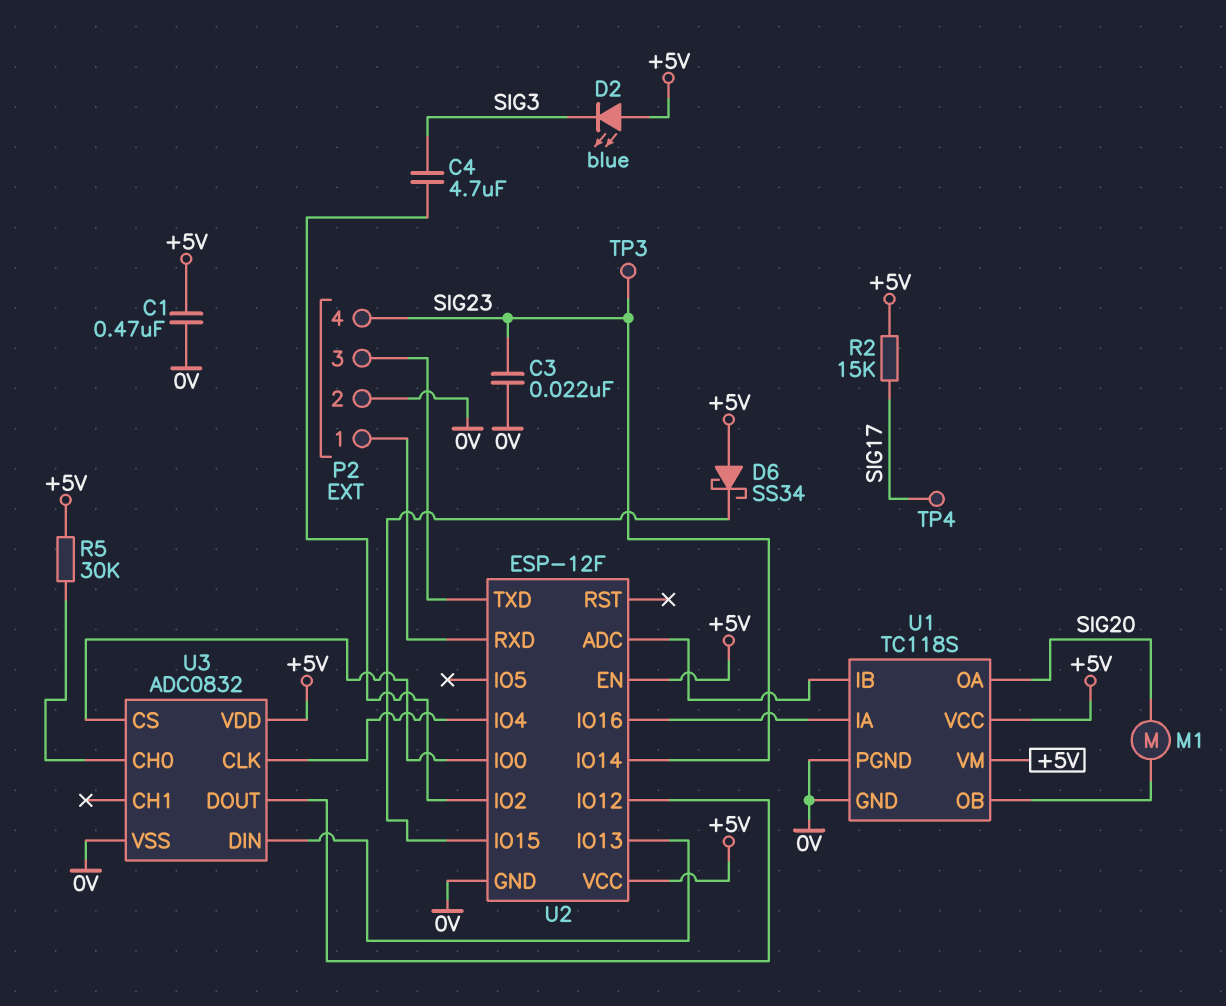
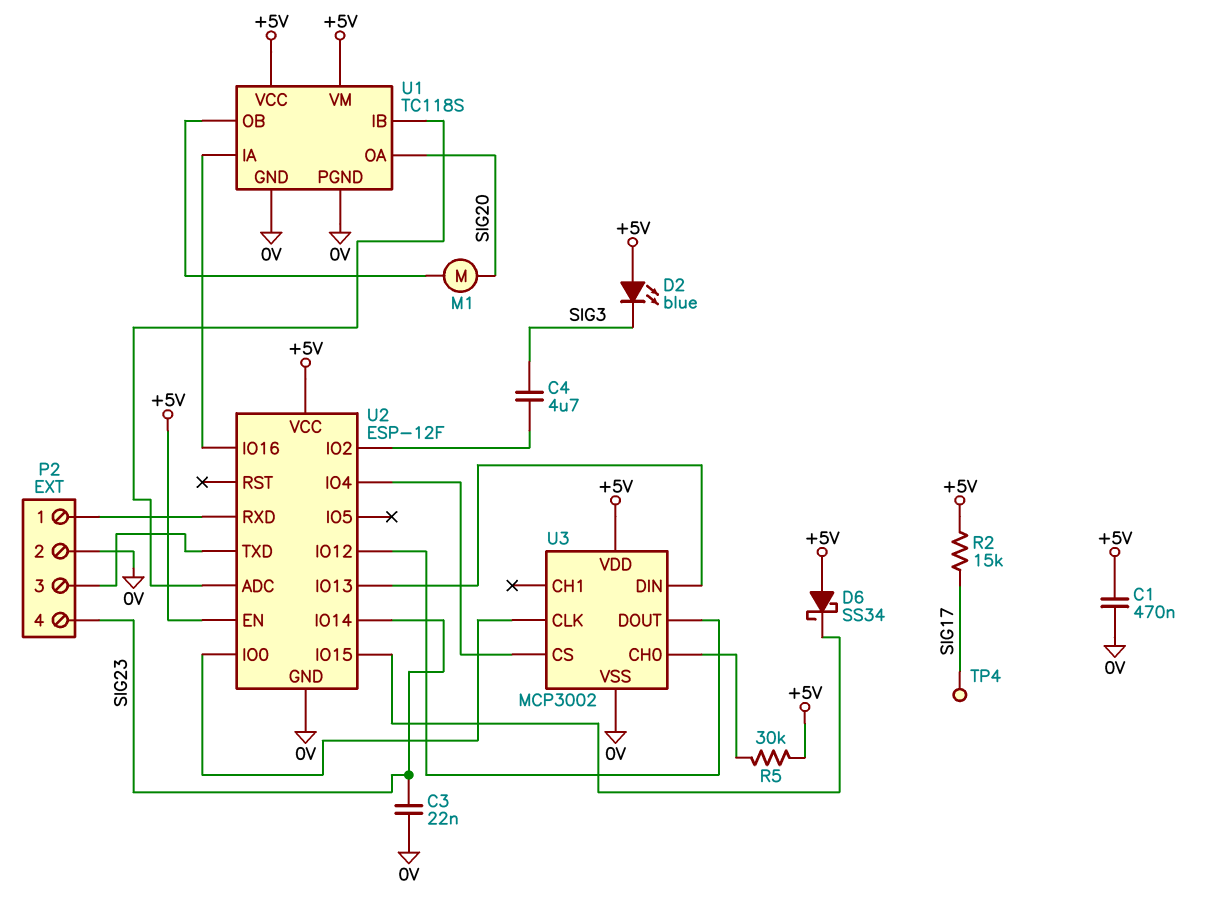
TP3: test point (SIG23) -> none
U3: ADC0832 -> MCP3002
U3 pin CLK: U2/IO4 -> U2/IO0
U3 pin CS: U2/IO0 -> U2/IO4

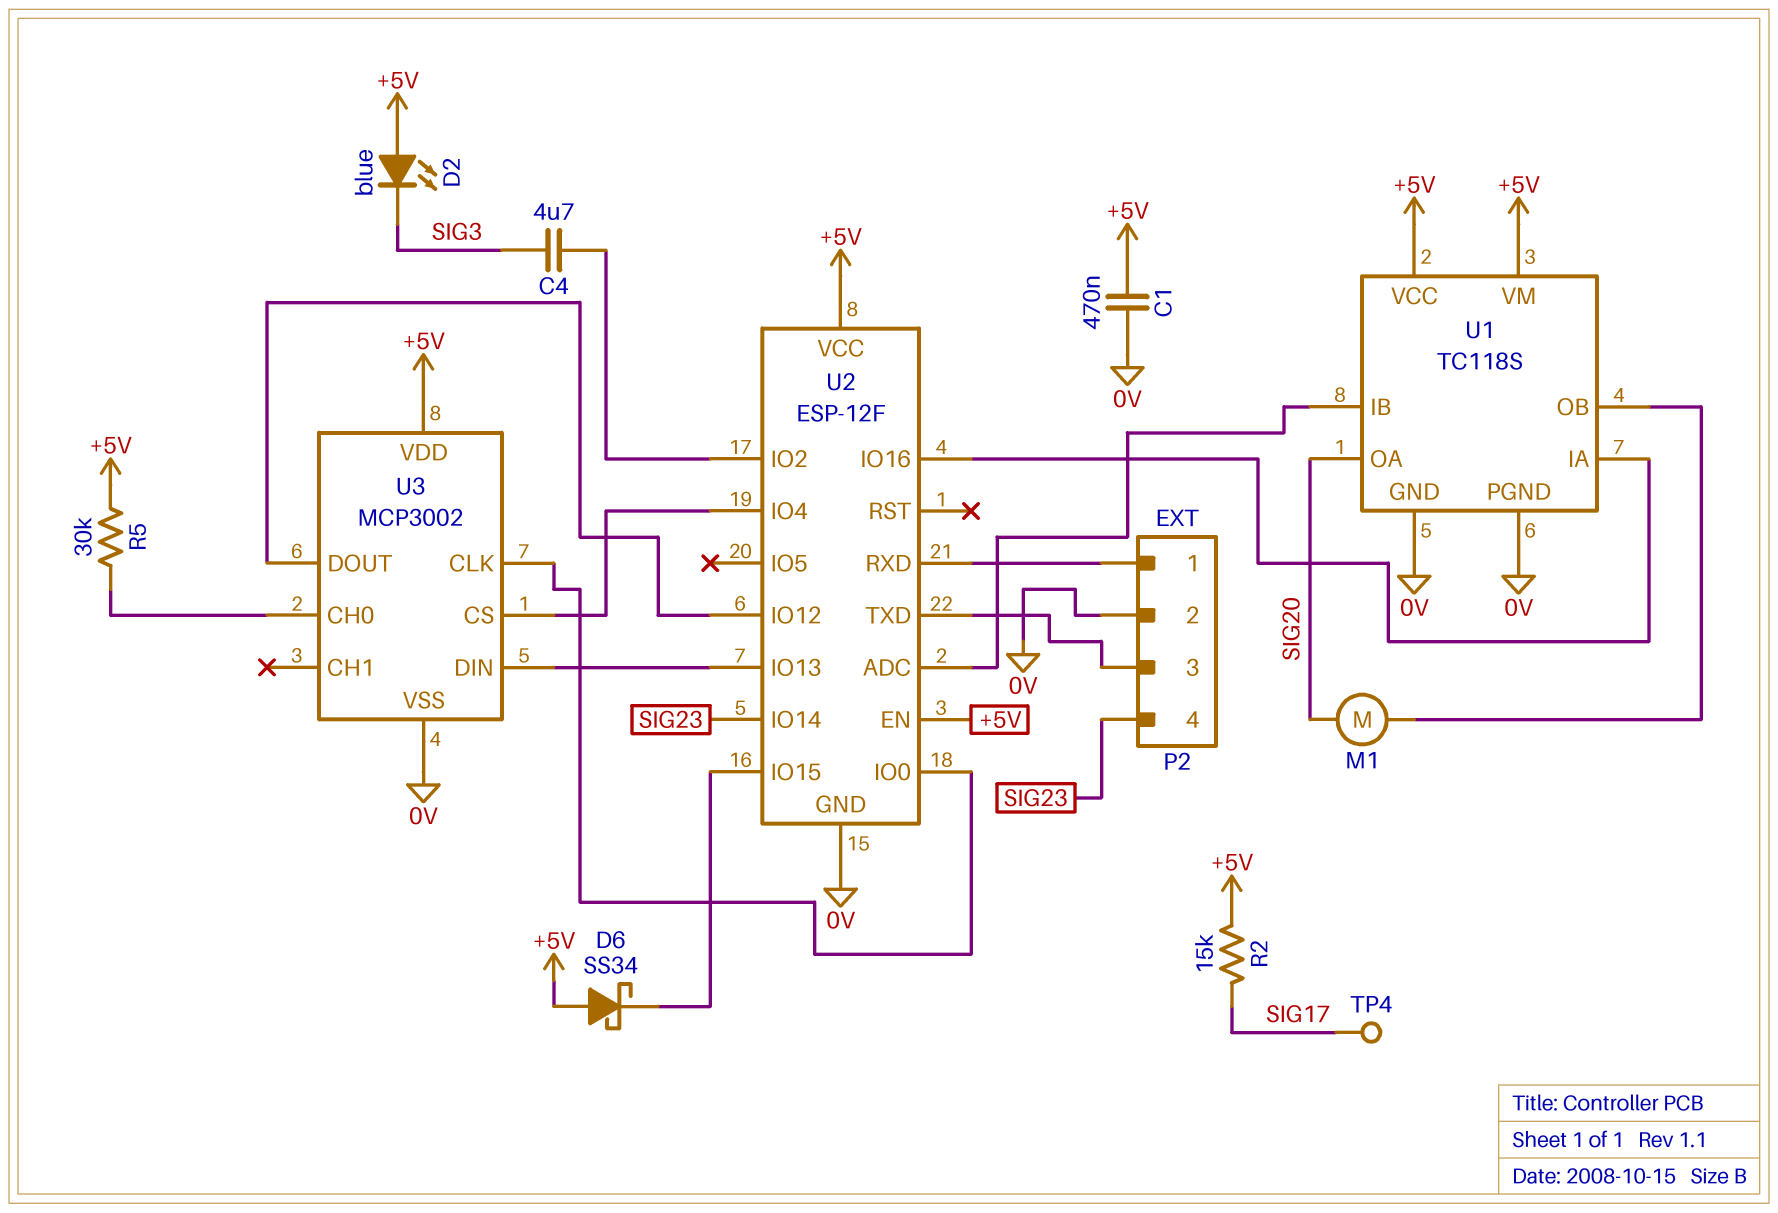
C3: 22nF (0V, SIG23) -> none

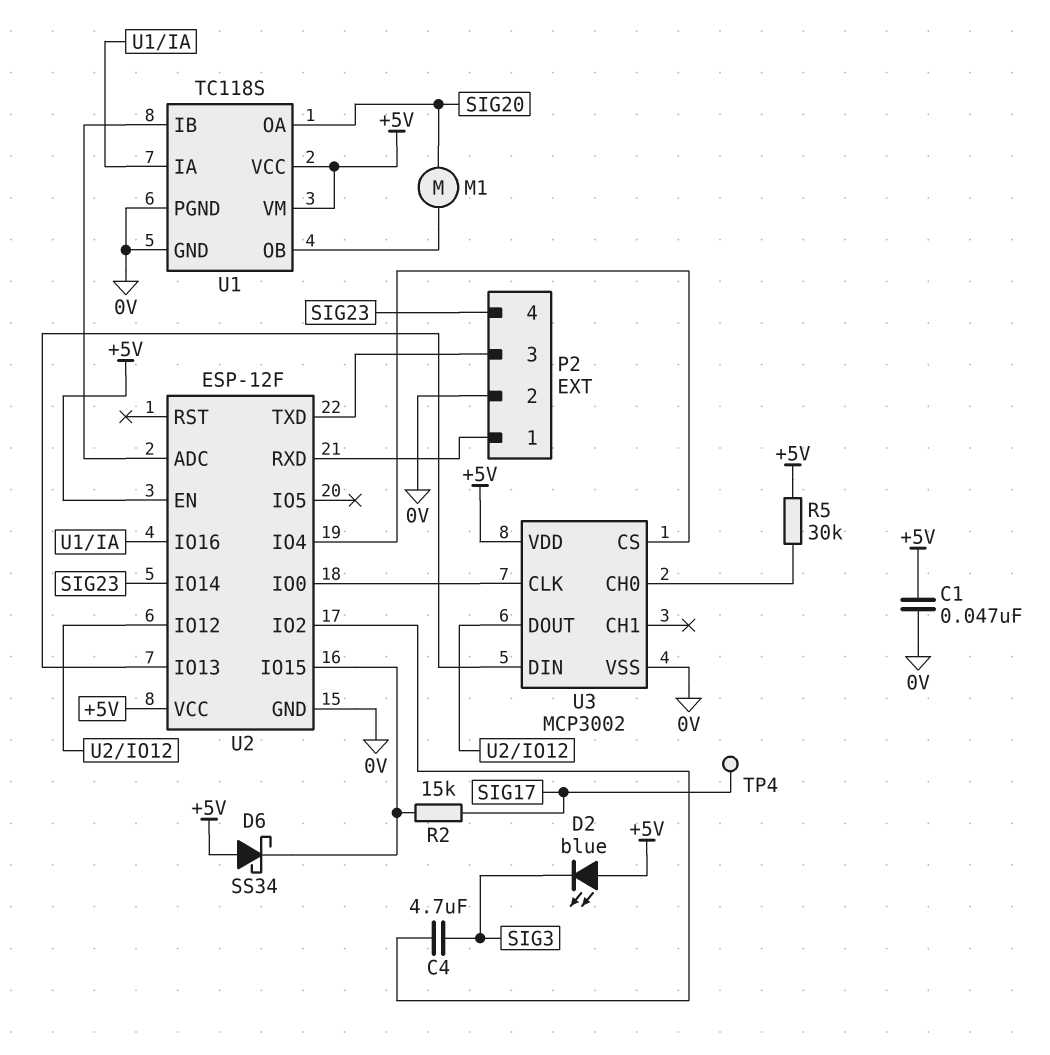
C1: 470nF (+5V, 0V) -> 47nF (+5V, 0V)
R2: 15k (+5V, SIG17) -> 15k (SIG17, U2/IO15)

